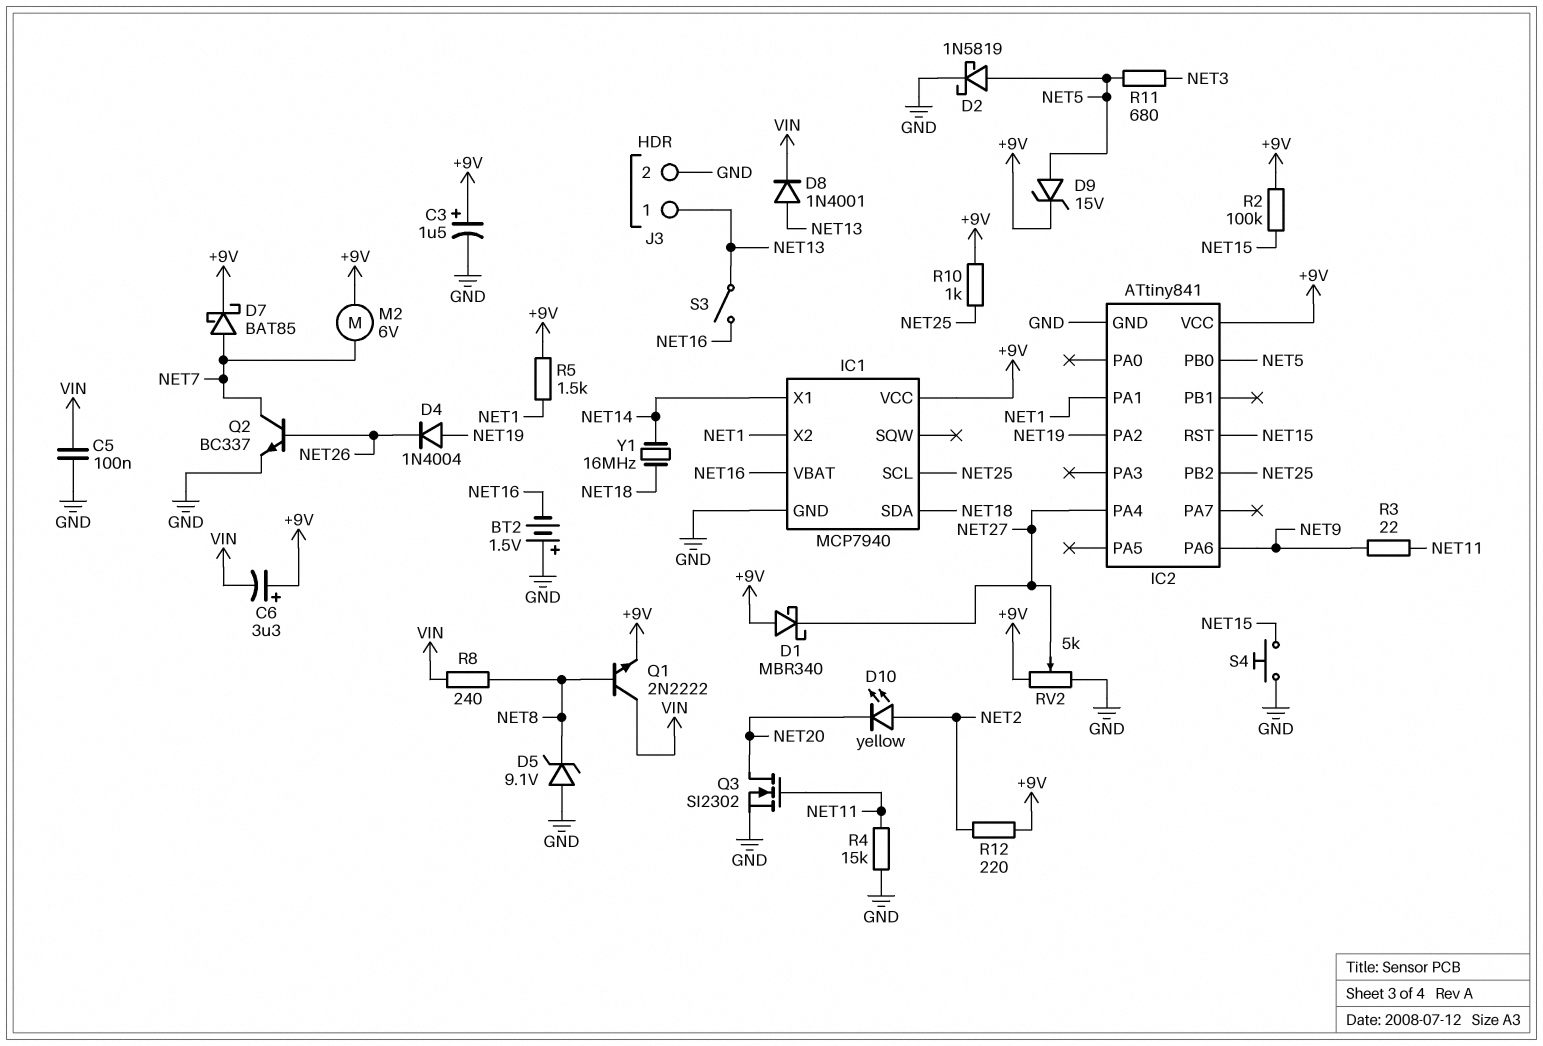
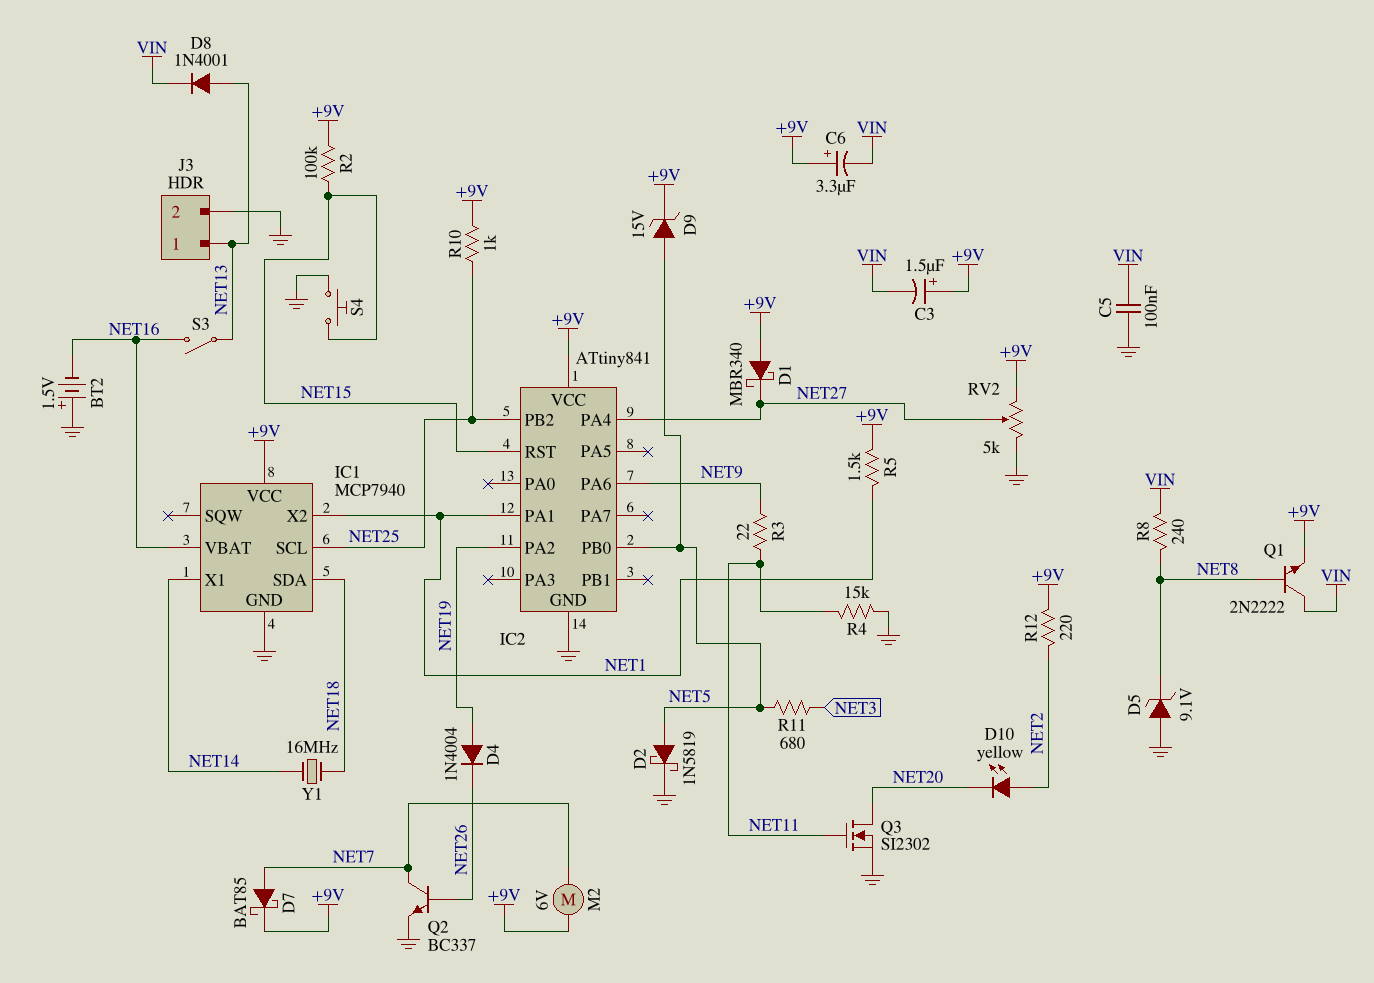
C3: 1.5uF (plus +9V, minus GND) -> 1.5uF (plus +9V, minus VIN)

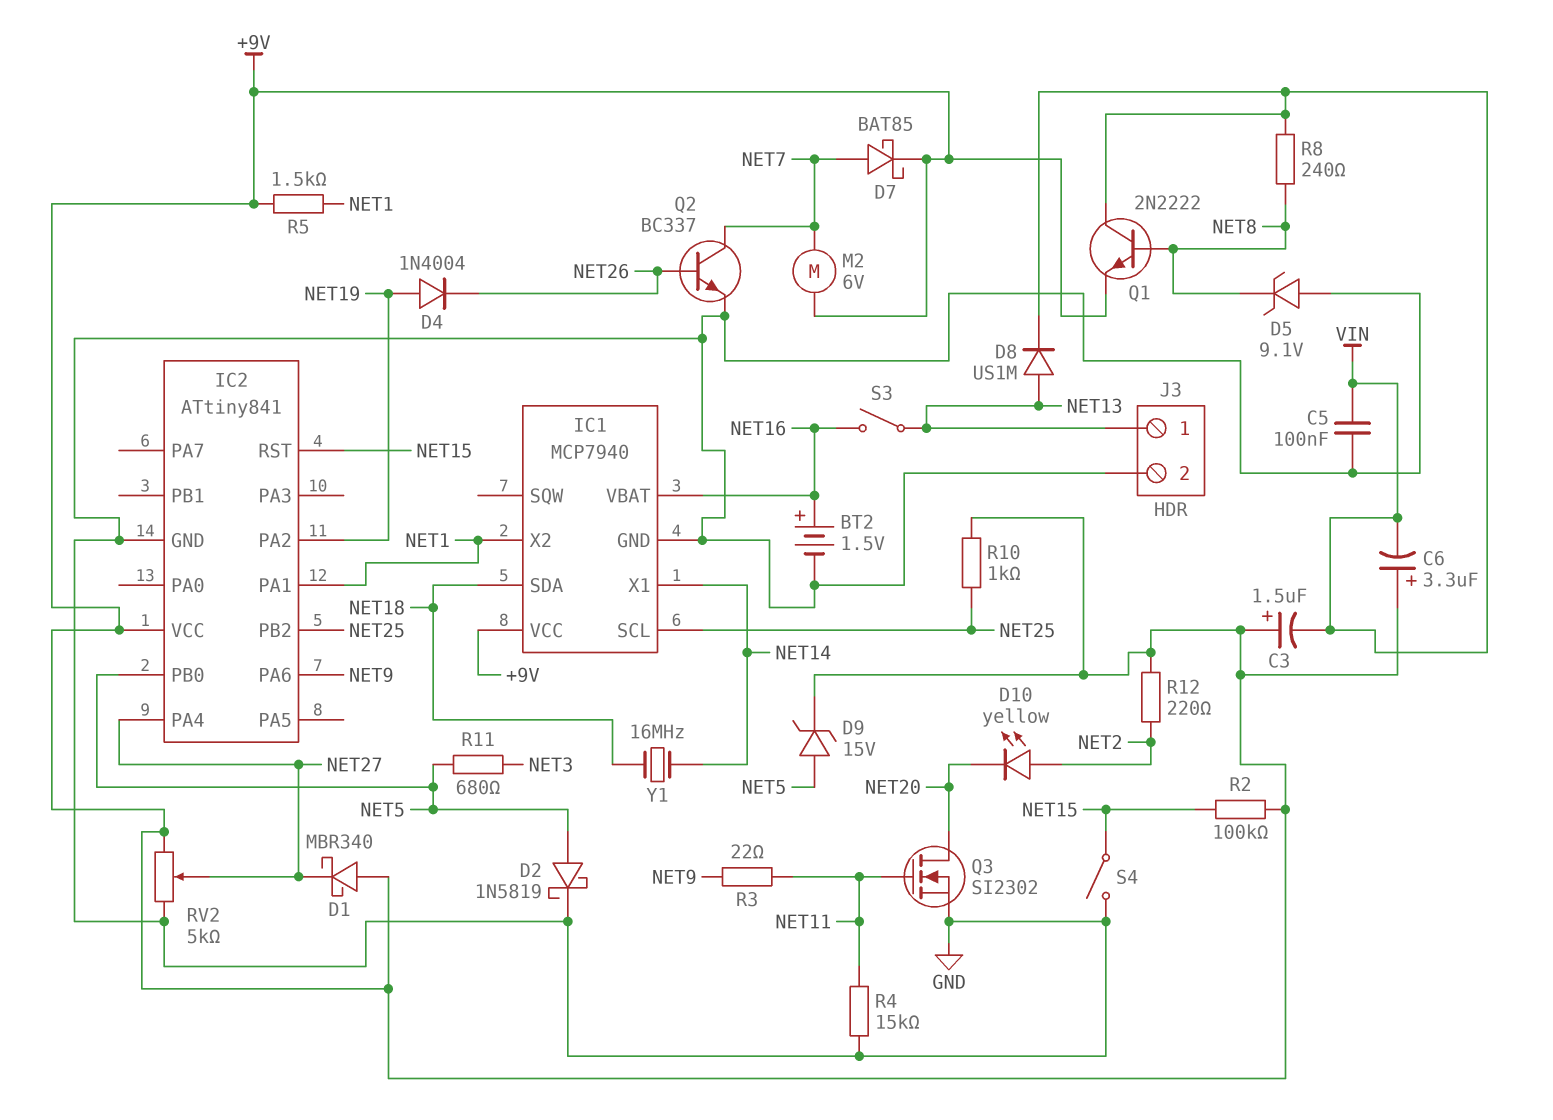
BT2: 1.5V (plus GND, minus NET16) -> 1.5V (plus NET16, minus GND)
D8: diode 1N4001 (A NET13, K VIN) -> diode US1M (A NET13, K VIN)
S4: button (GND, NET15) -> switch (GND, NET15)

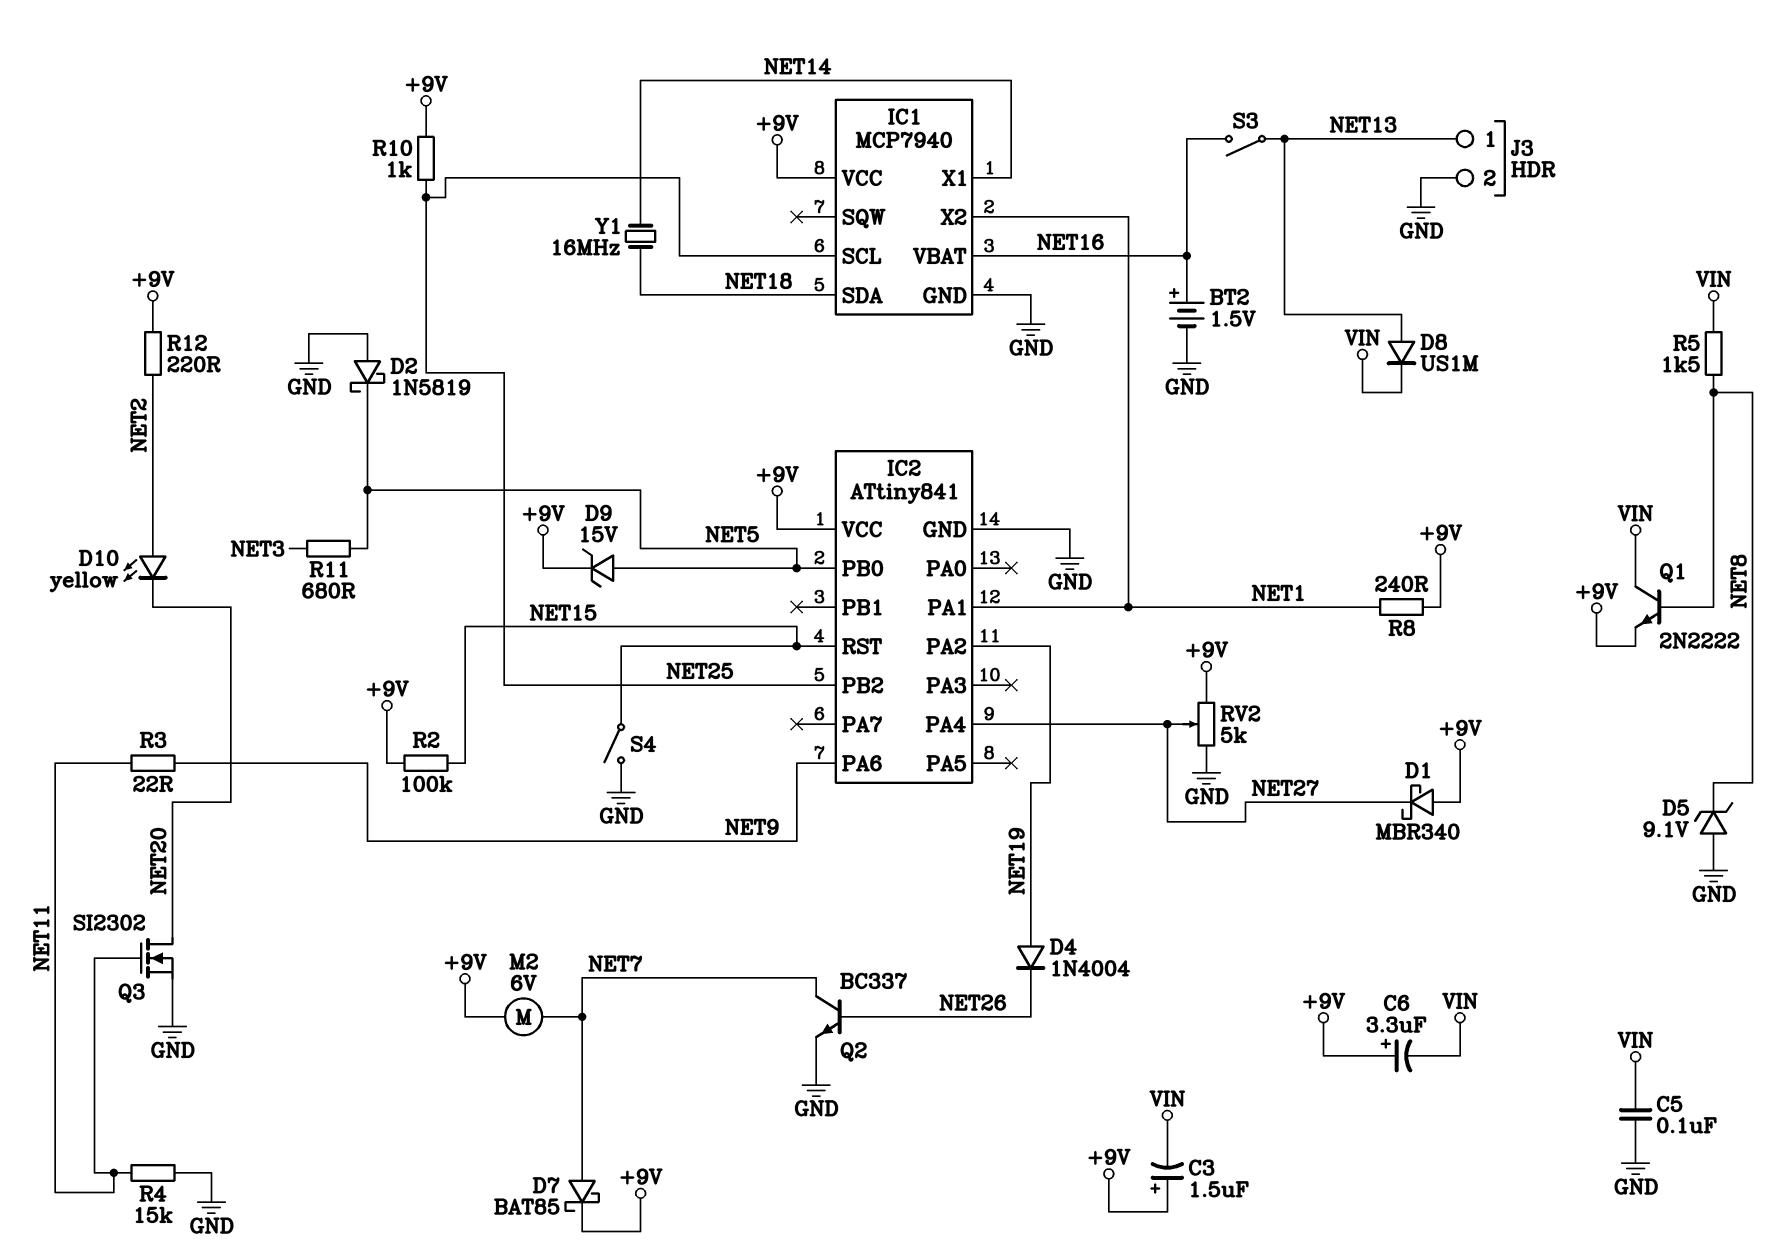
D2: schottky 1N5819 (A NET5, K GND) -> schottky 1N5819 (A GND, K NET5)
R5: 1.5k (+9V, NET1) -> 1.5k (NET8, VIN)
R8: 240 (NET8, VIN) -> 240 (+9V, NET1)

